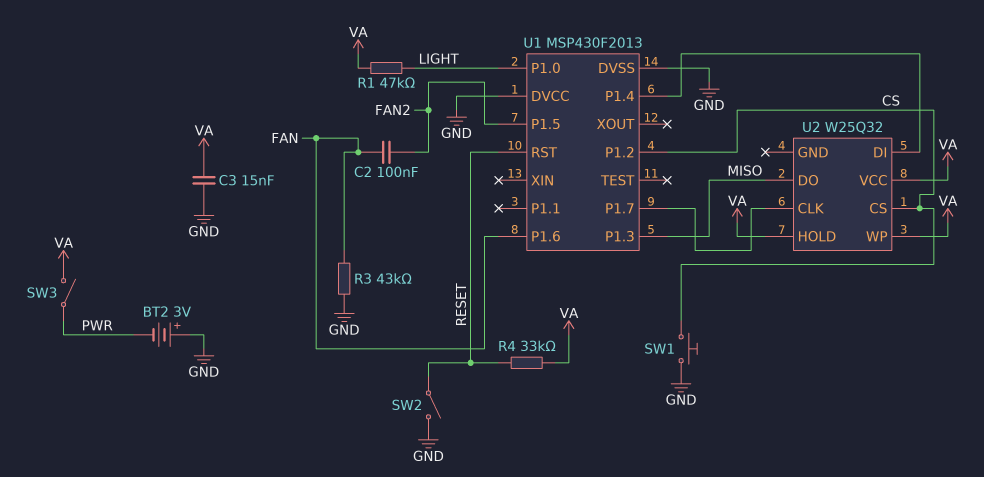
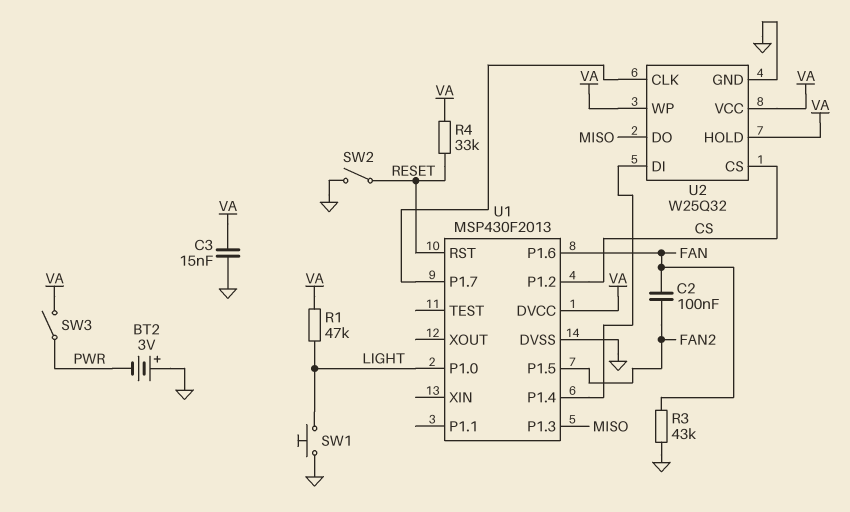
SW1: button (CS, GND) -> button (GND, LIGHT)
U1 pin DVCC: GND -> VA
U2 pin GND: none -> GND

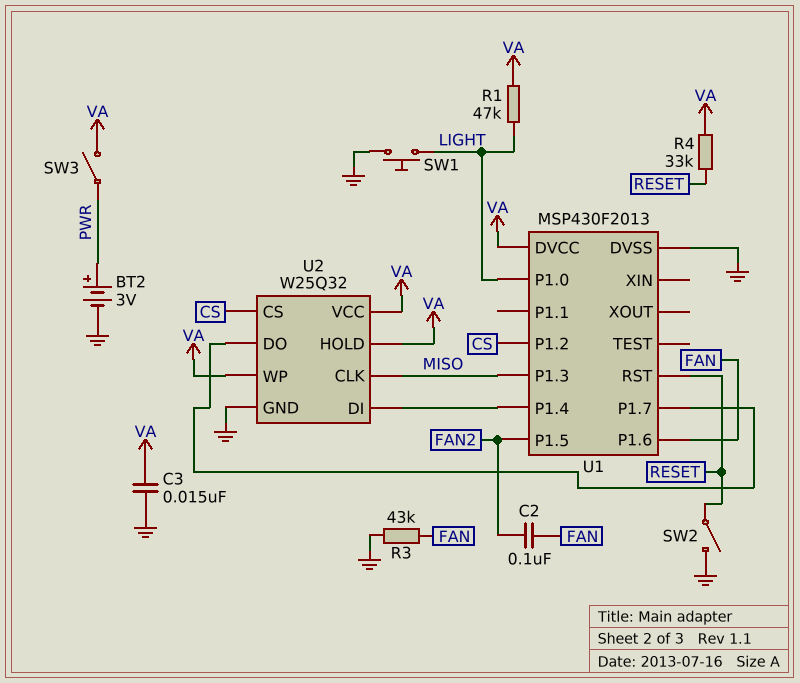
BT2: 3V (plus GND, minus PWR) -> 3V (plus PWR, minus GND)
U2 pin CLK: U1/P1.7 -> MISO
U2 pin DO: MISO -> U1/P1.7

